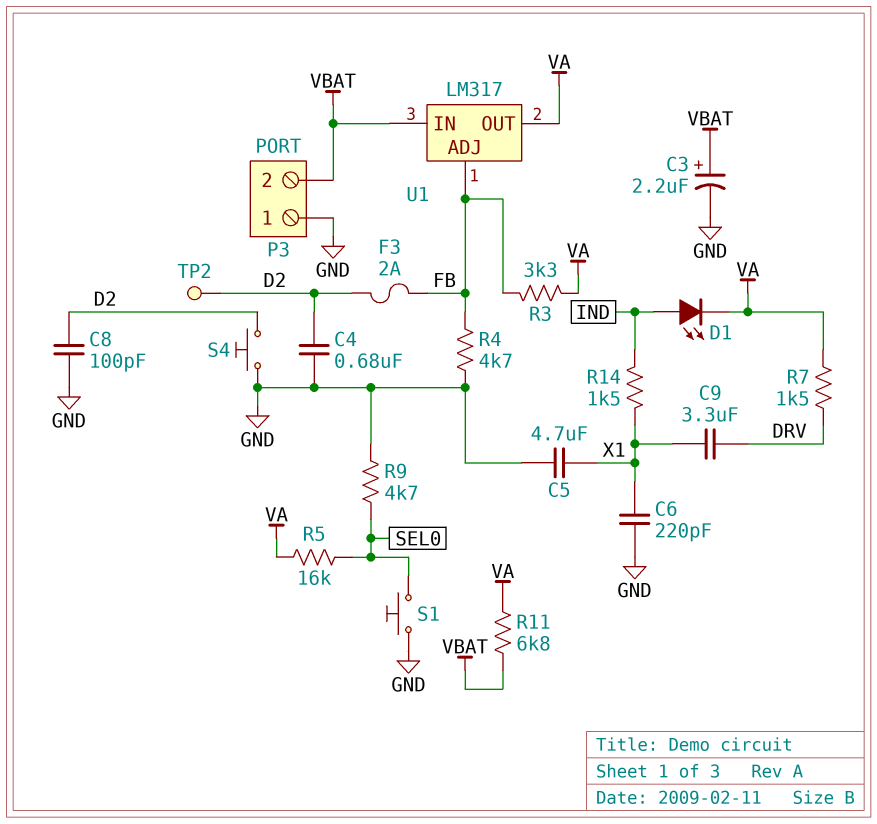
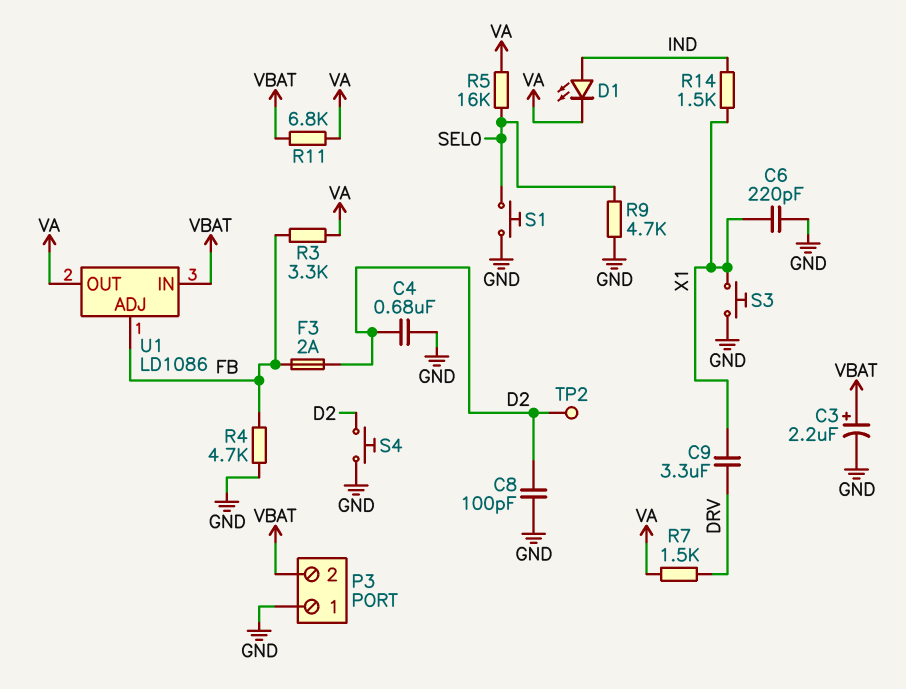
C5: 4.7uF (GND, X1) -> none
S3: none -> button (GND, X1)
U1: LM317 -> LD1086

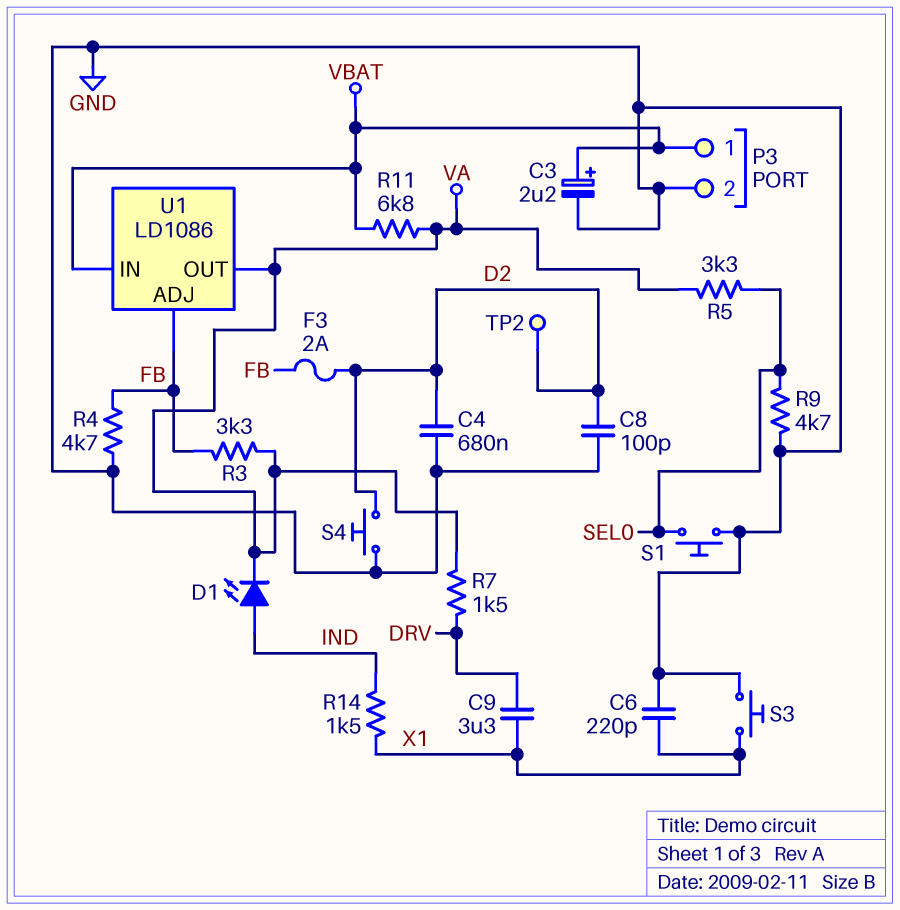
P3 pin 1: GND -> VBAT
P3 pin 2: VBAT -> GND
R5: 16k (SEL0, VA) -> 3.3k (SEL0, VA)

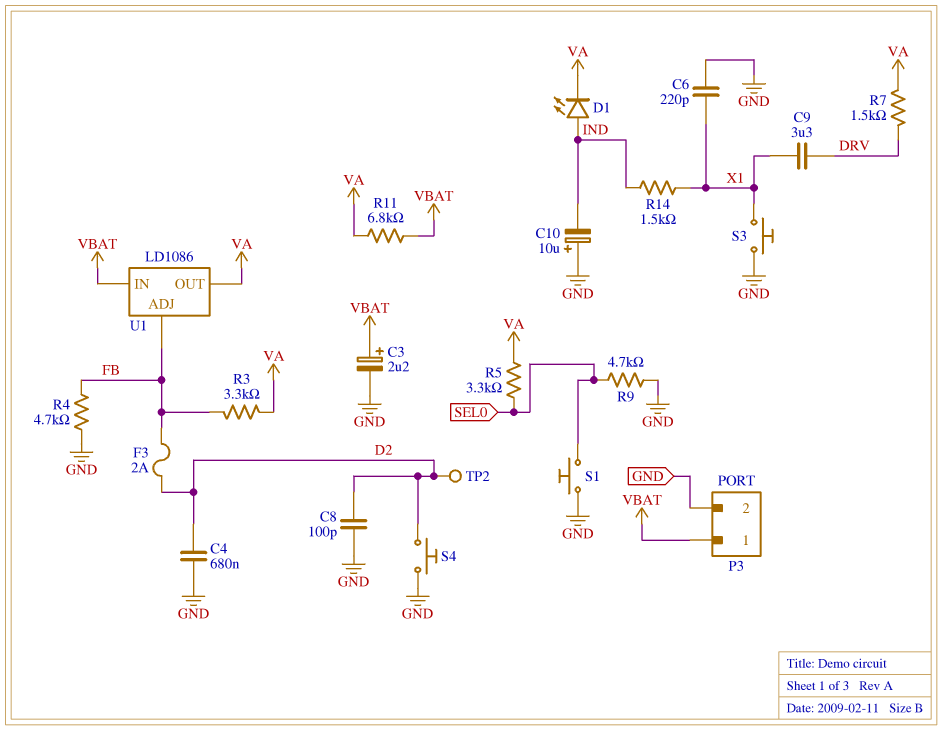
C10: none -> 10uF (plus GND, minus IND)

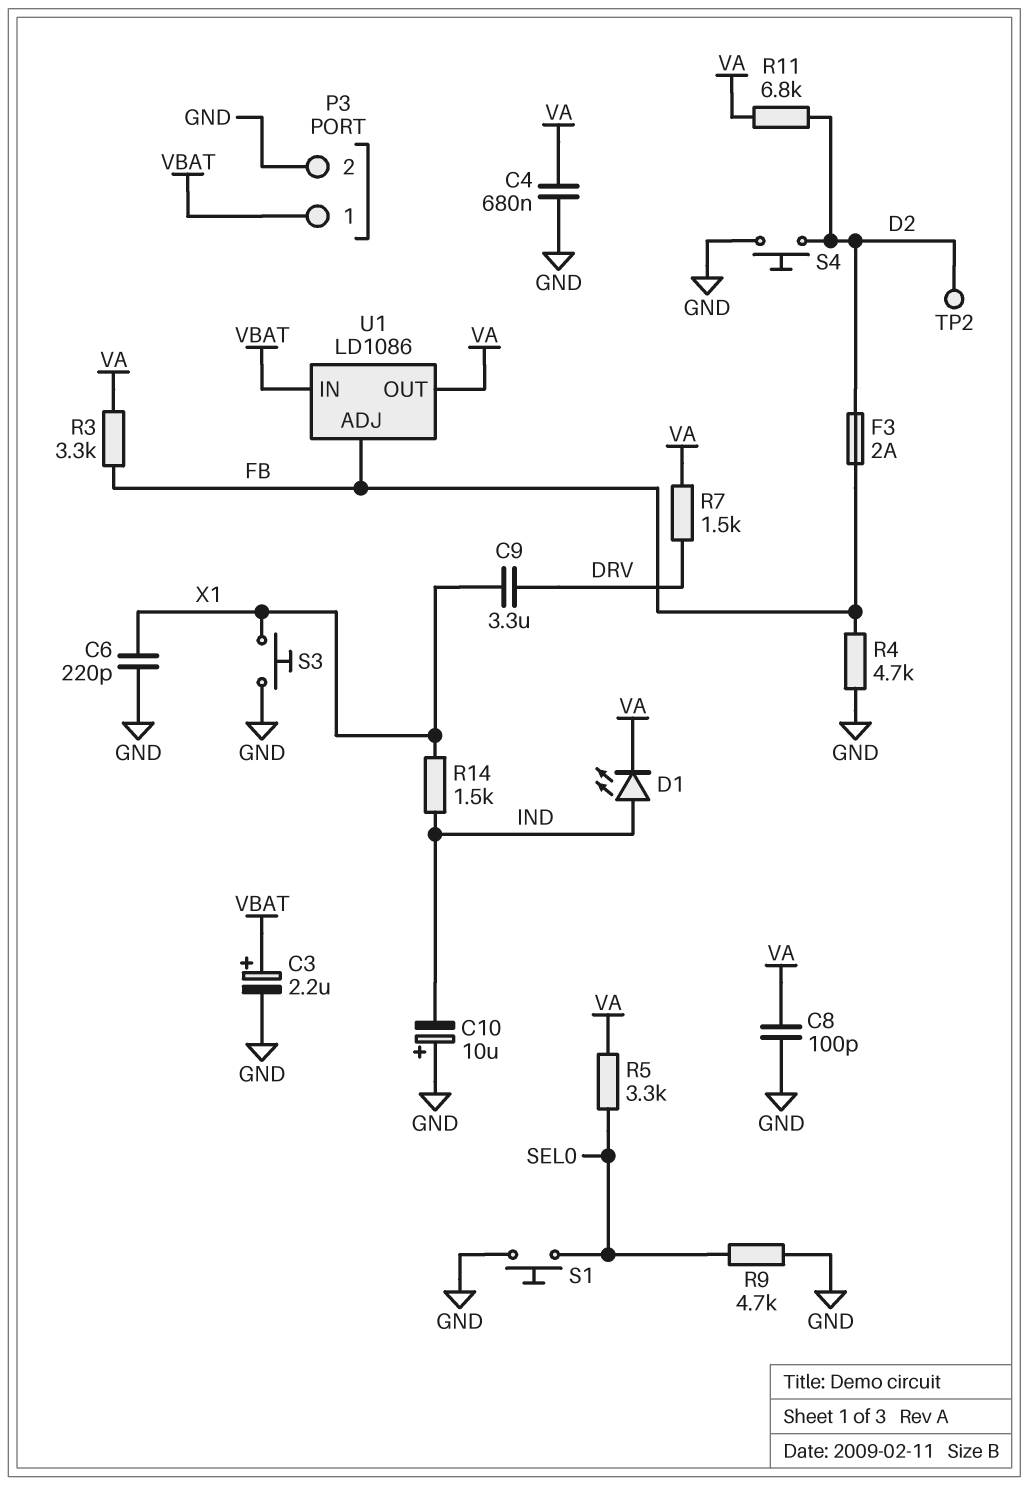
C4: 680nF (D2, GND) -> 680nF (GND, VA)
C8: 100pF (D2, GND) -> 100pF (GND, VA)
R11: 6.8k (VA, VBAT) -> 6.8k (D2, VA)

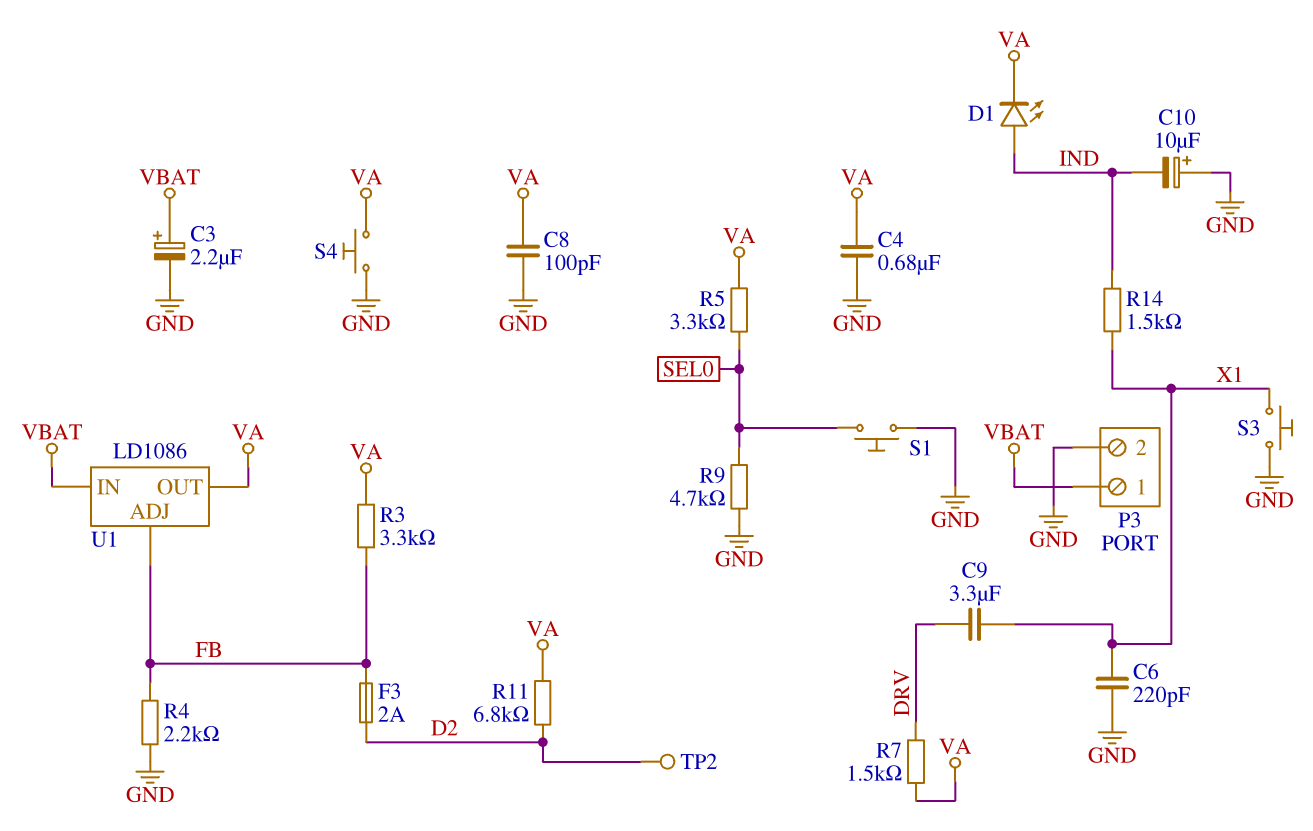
R4: 4.7k (FB, GND) -> 2.2k (FB, GND)
S4: button (D2, GND) -> button (GND, VA)

